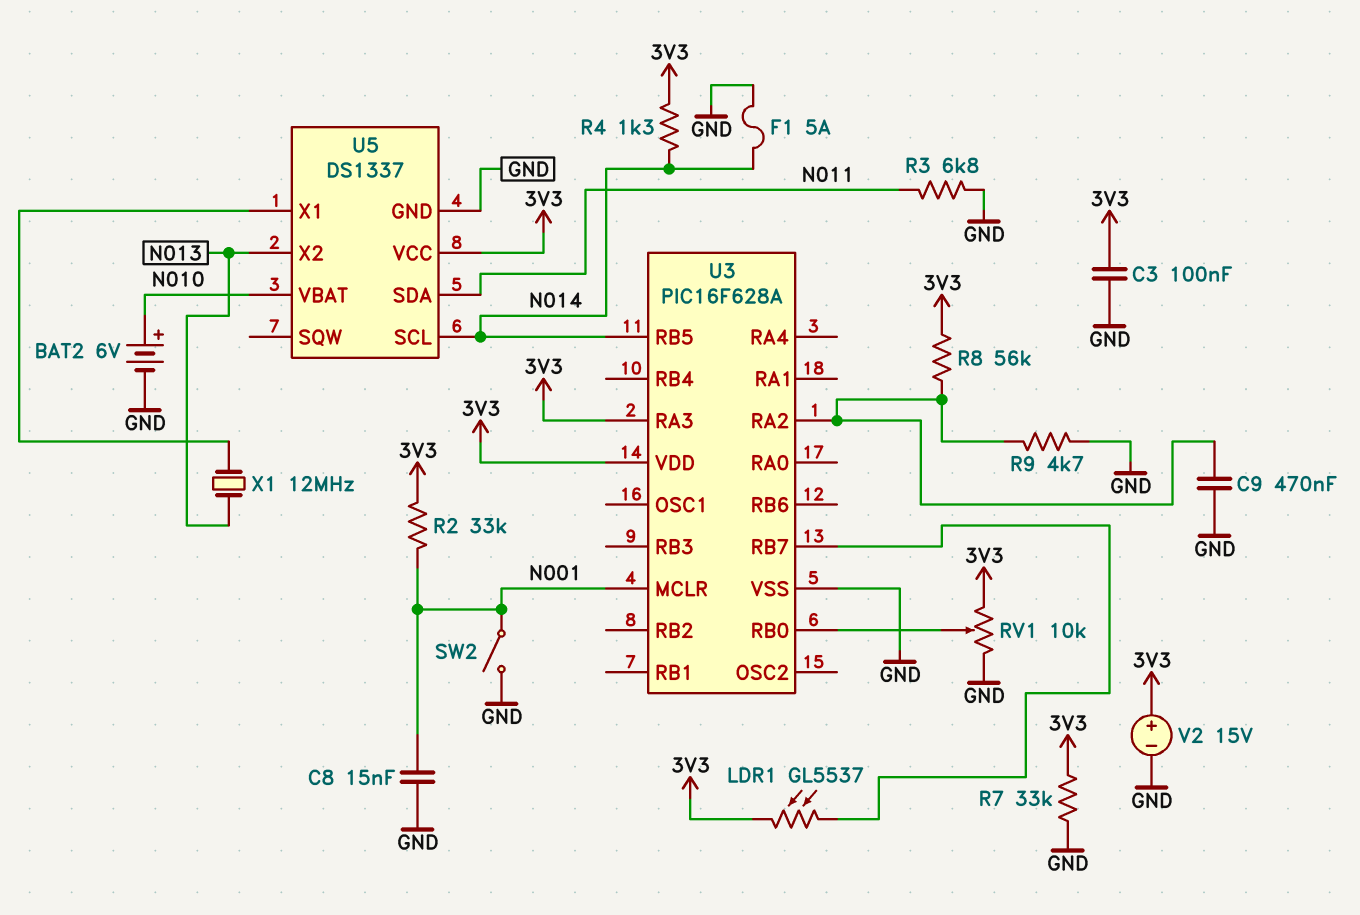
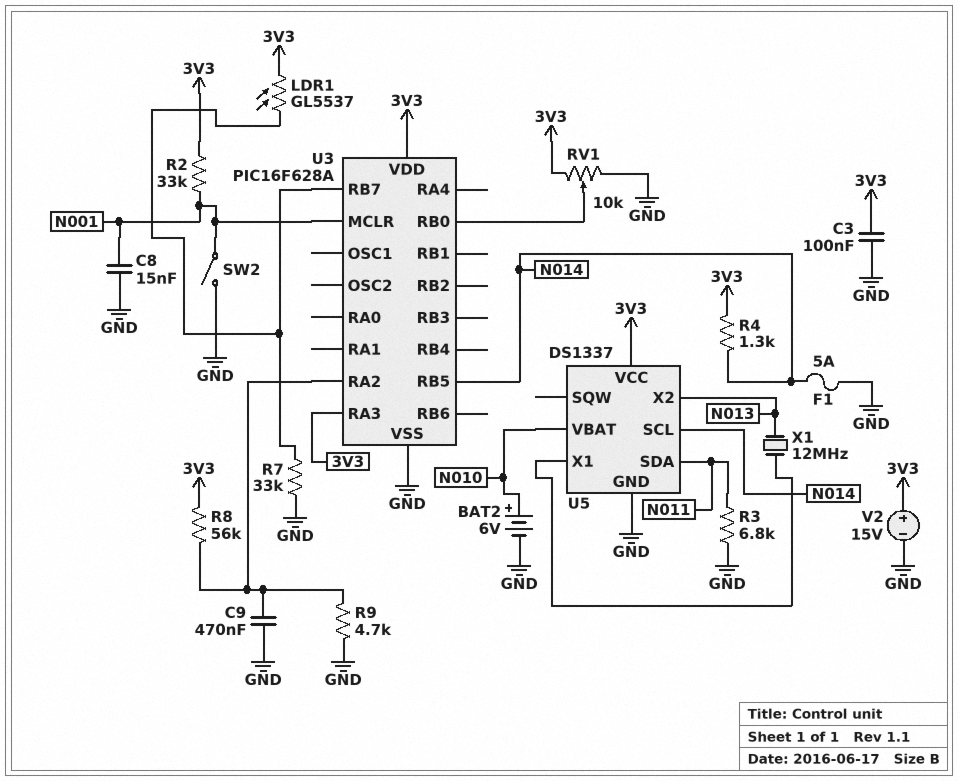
R7: 33k (3V3, GND) -> 33k (GND, U3/RB7)

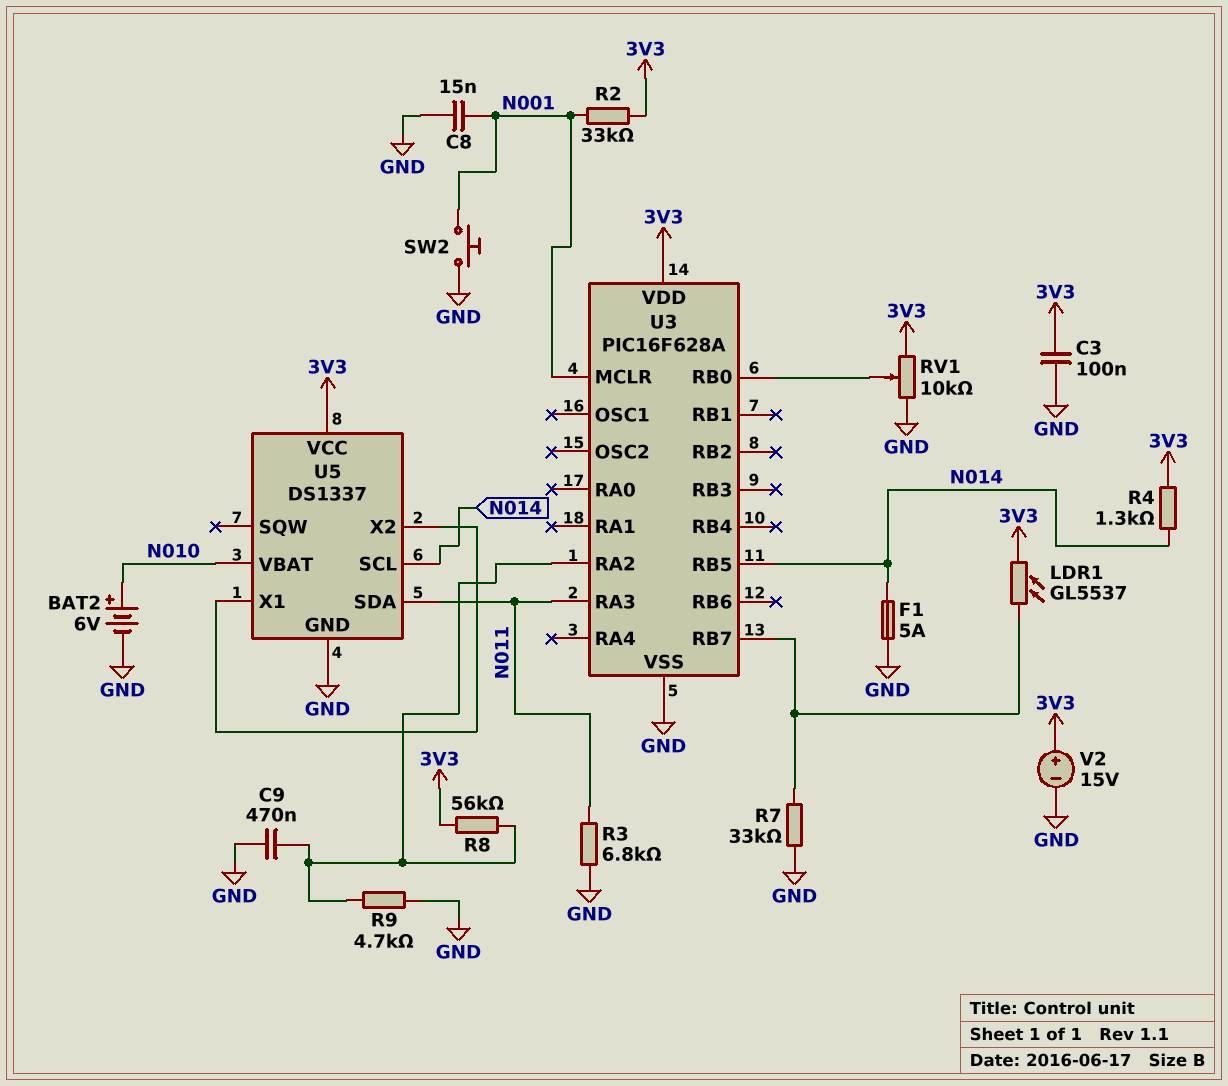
SW2: switch (GND, N001) -> button (GND, N001)
U3 pin RA3: 3V3 -> N011
U5 pin X2: N013 -> U5/X1
X1: 12MHz (N013, U5/X1) -> none

